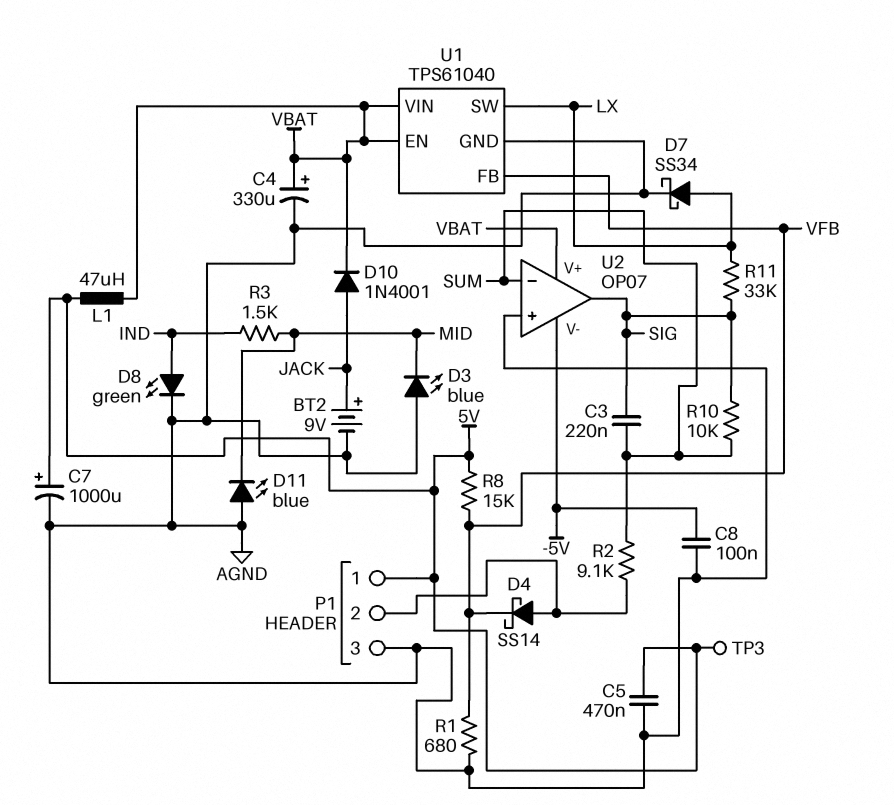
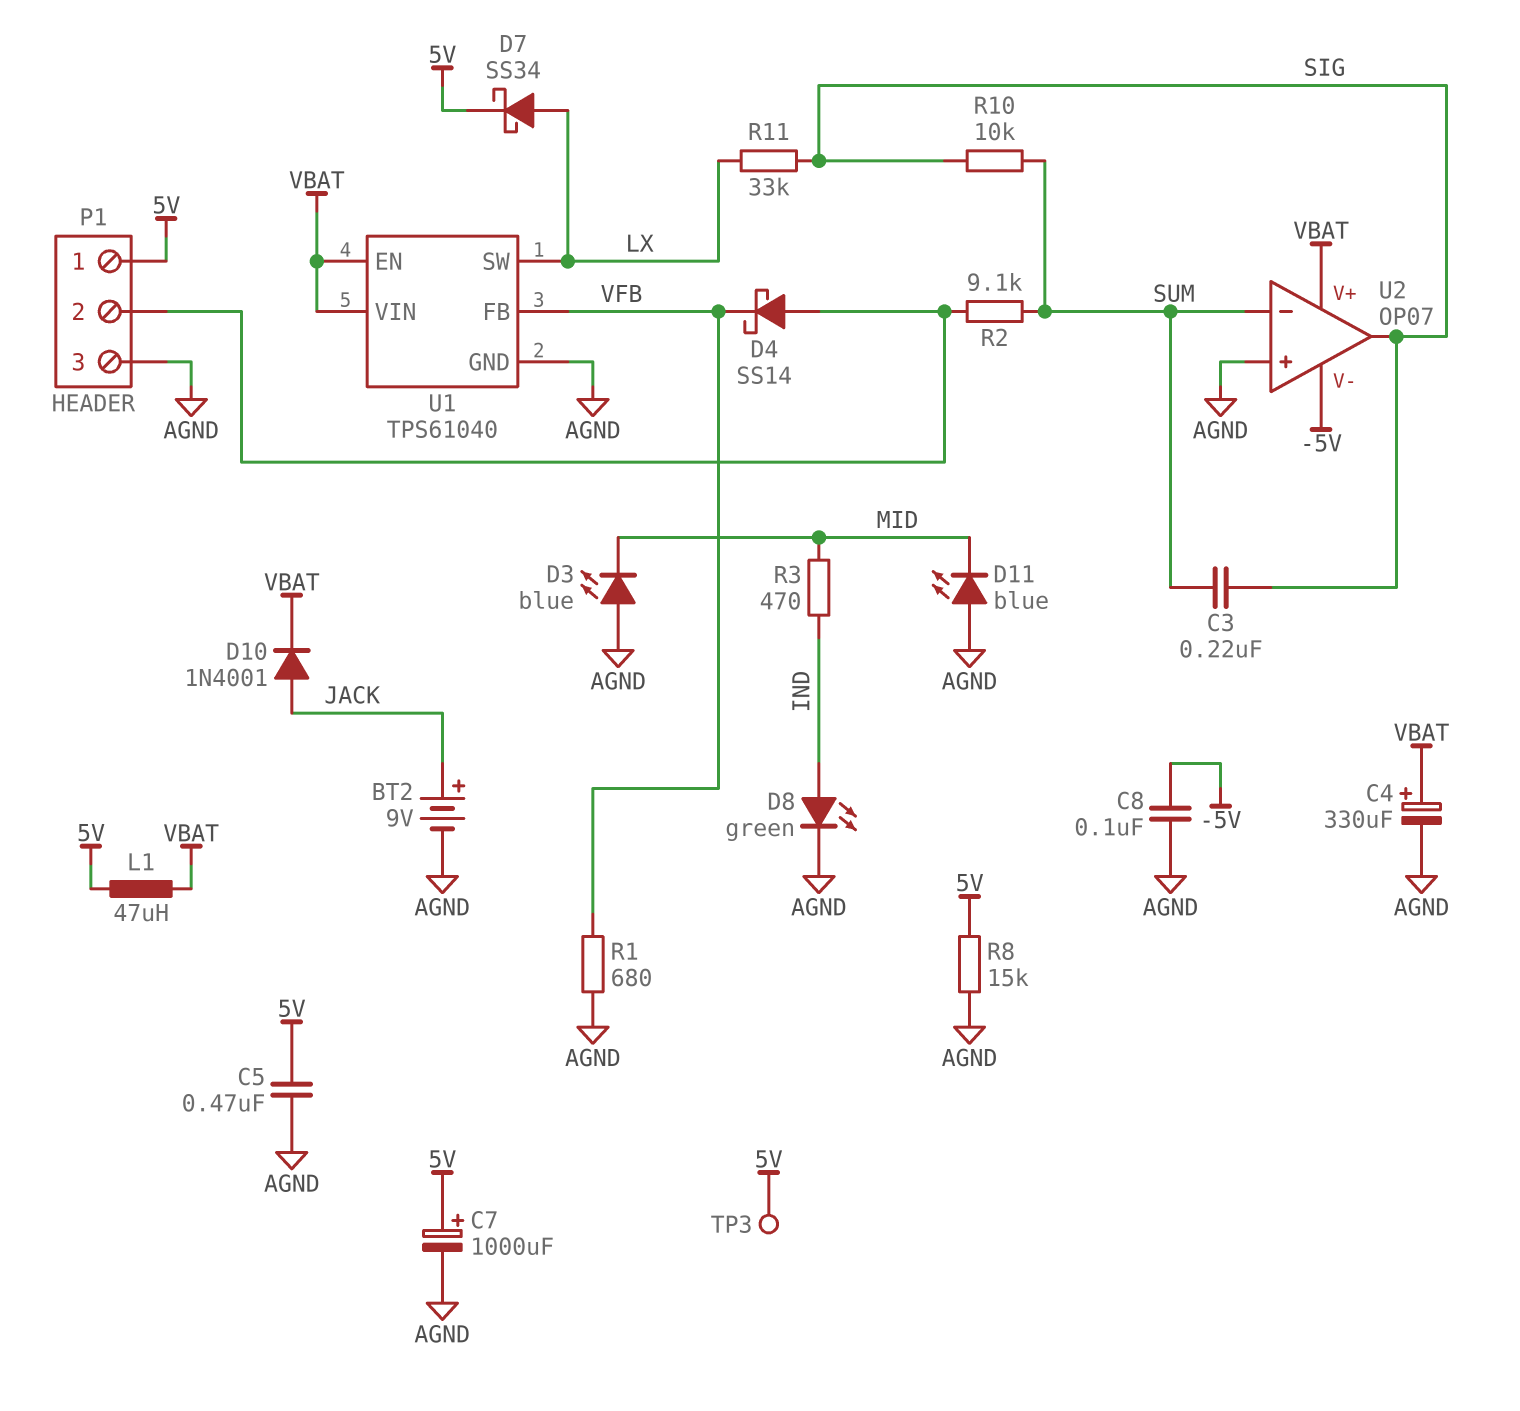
D7: schottky SS34 (A LX, K AGND) -> schottky SS34 (A LX, K 5V)
R3: 1.5k (IND, MID) -> 470 (IND, MID)
R8: 15k (5V, VFB) -> 15k (5V, AGND)

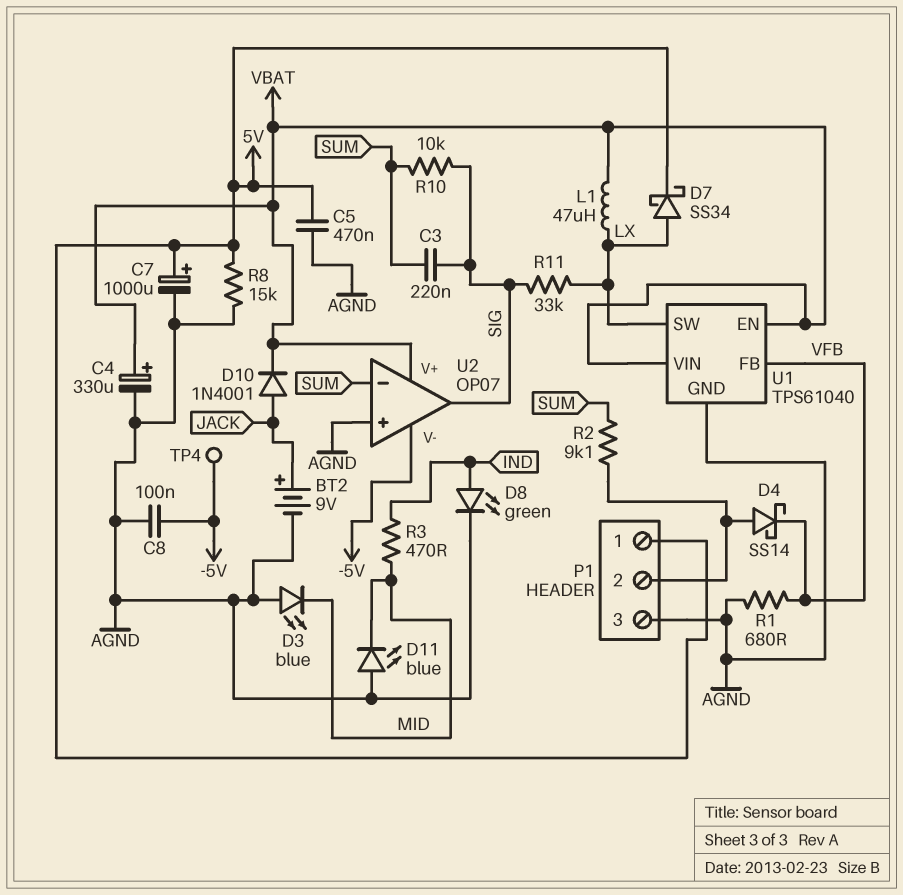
L1: 47uH (5V, VBAT) -> 47uH (LX, VBAT)
TP3: test point (5V) -> none
TP4: none -> test point (-5V)

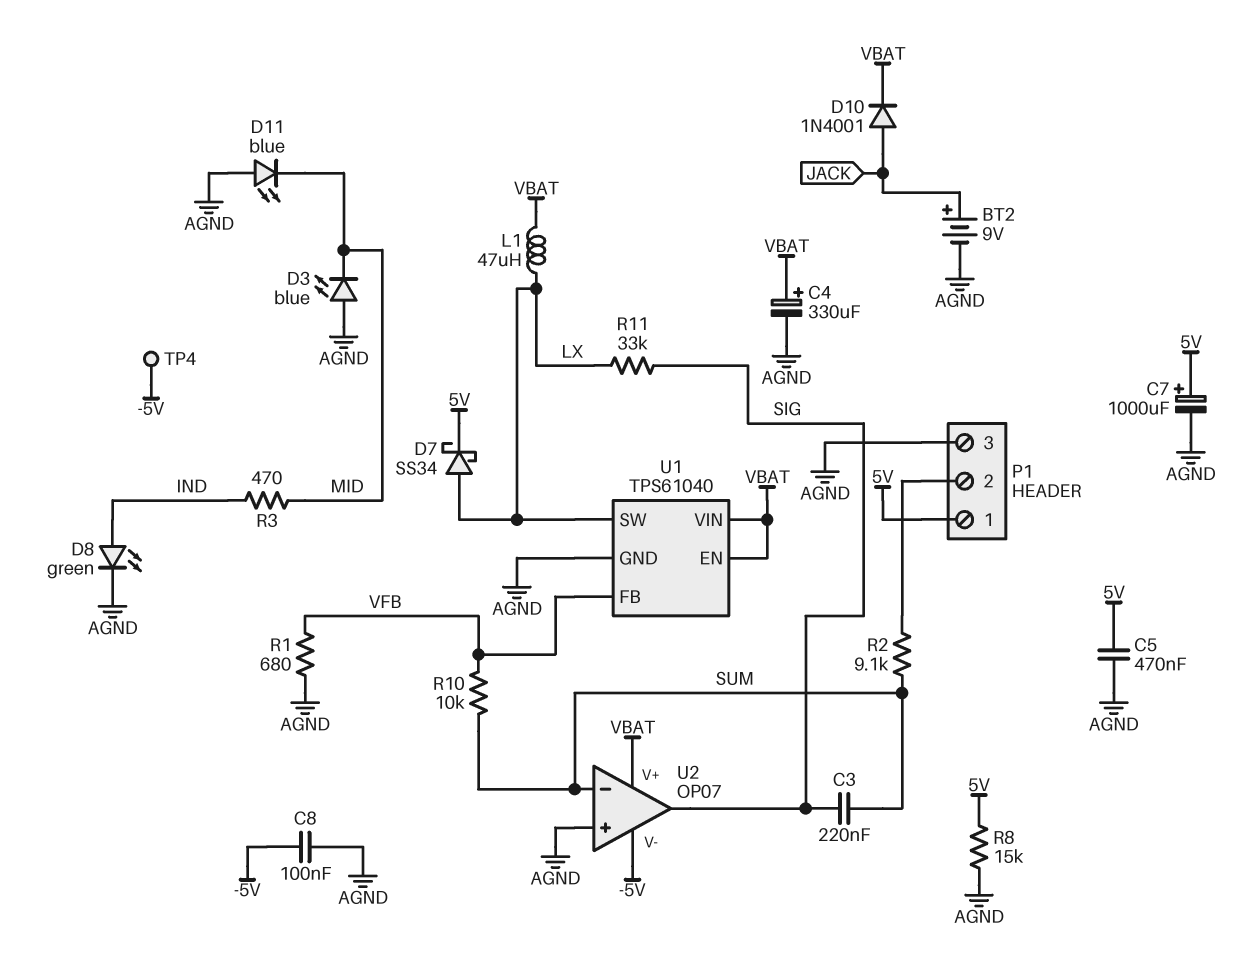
D4: schottky SS14 (A P1/2, K VFB) -> none
R10: 10k (SIG, SUM) -> 10k (SUM, VFB)

